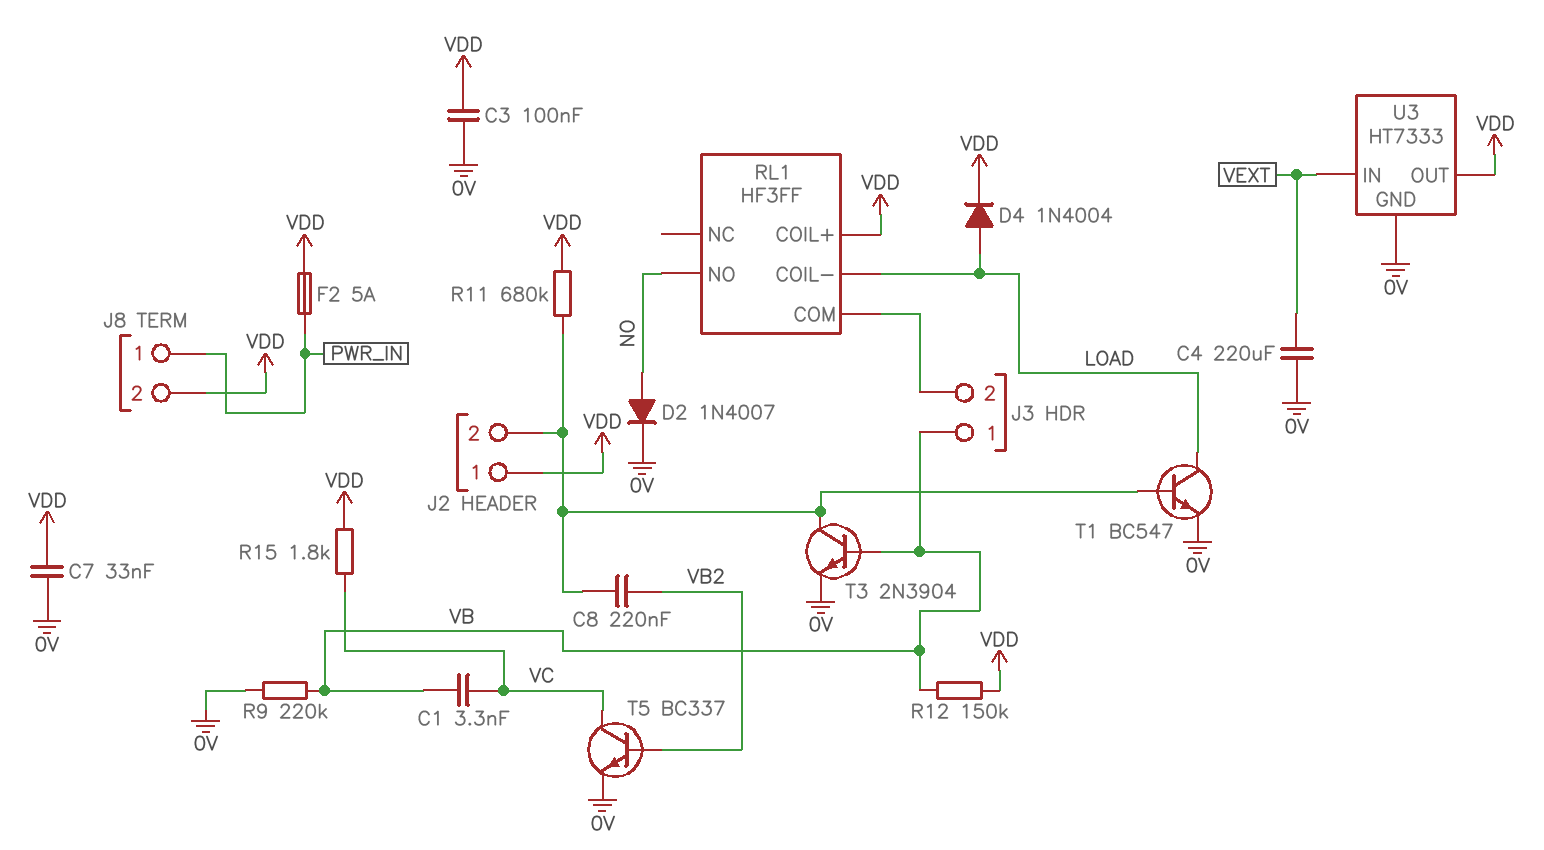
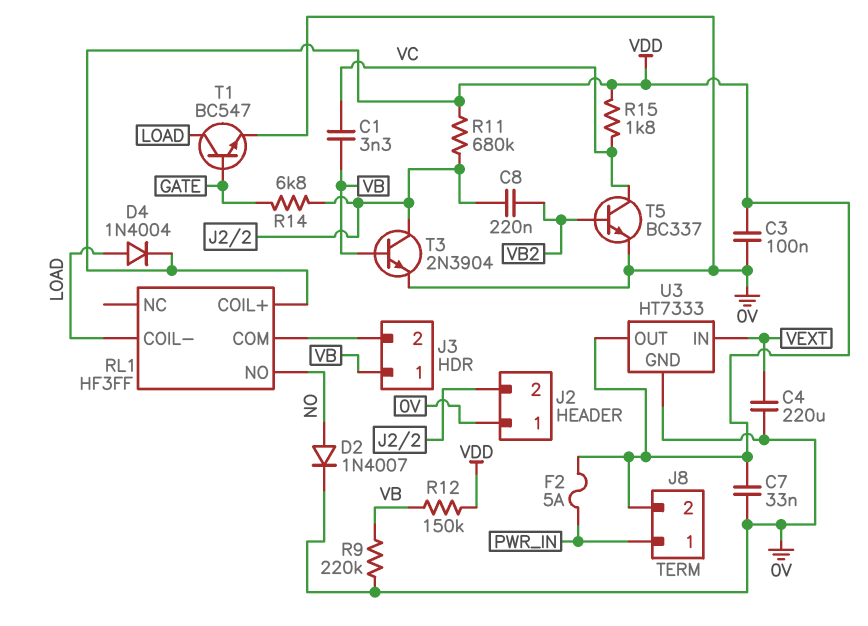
J2 pin 1: VDD -> 0V
R14: none -> 6.8k (GATE, J2/2)
T1: NPN BC547 (B J2/2, C LOAD, E 0V) -> NPN BC547 (B GATE, C LOAD, E 0V)

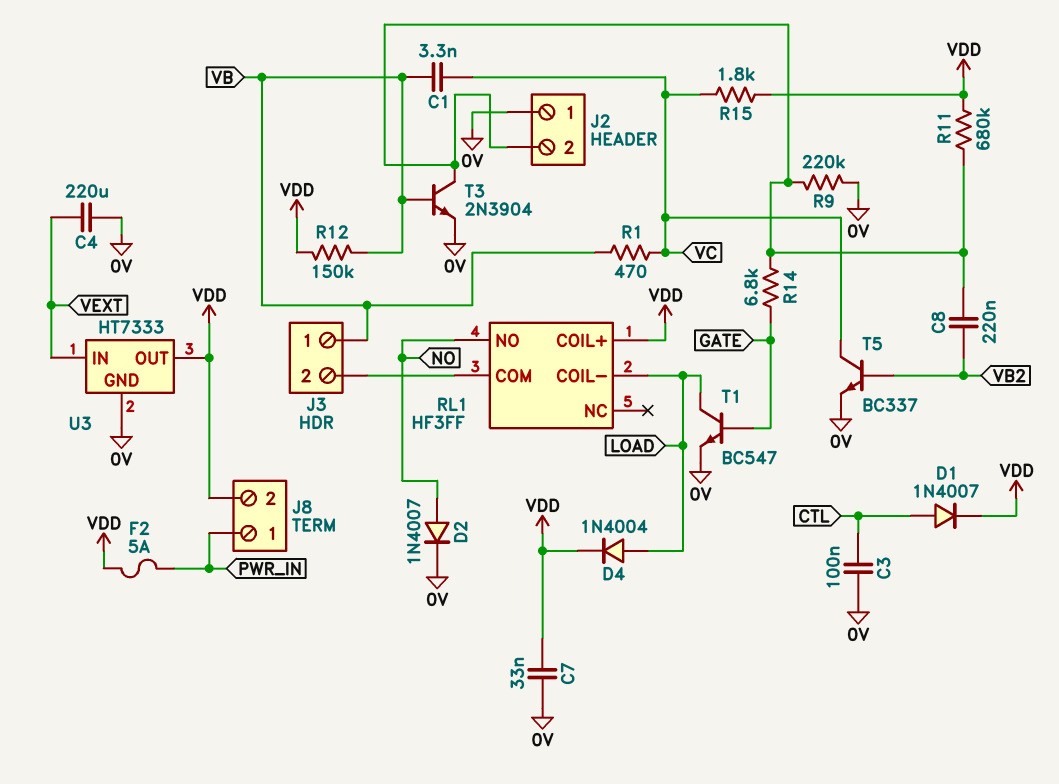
C3: 100nF (0V, VDD) -> 100nF (0V, CTL)
D1: none -> diode 1N4007 (A CTL, K VDD)
R1: none -> 470 (VB, VC)
R9: 220k (0V, VB) -> 220k (0V, J2/2)

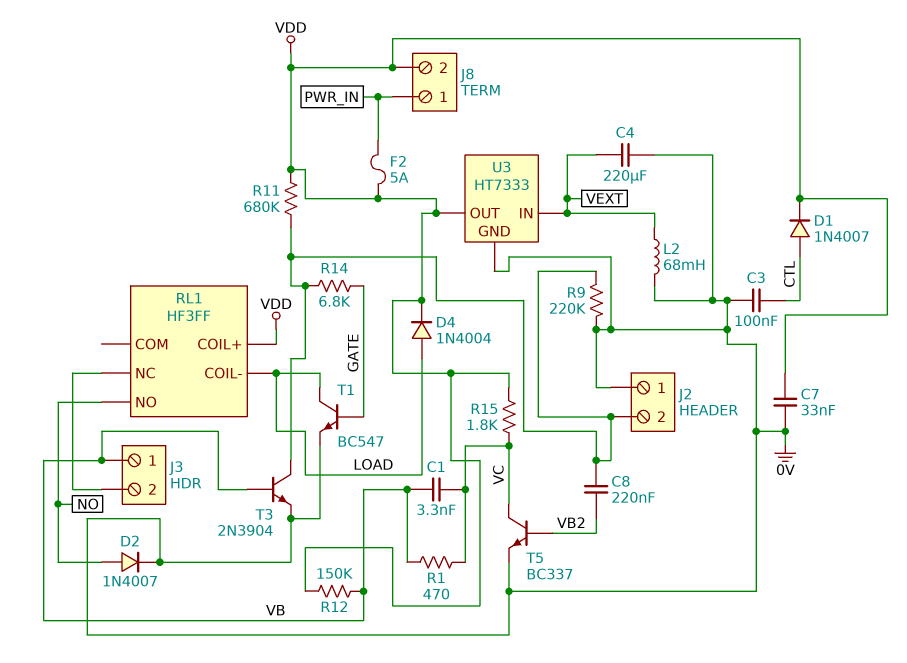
L2: none -> 68mH (0V, VEXT)
RL1 pin COM: J3/2 -> none
RL1 pin NC: none -> J3/2

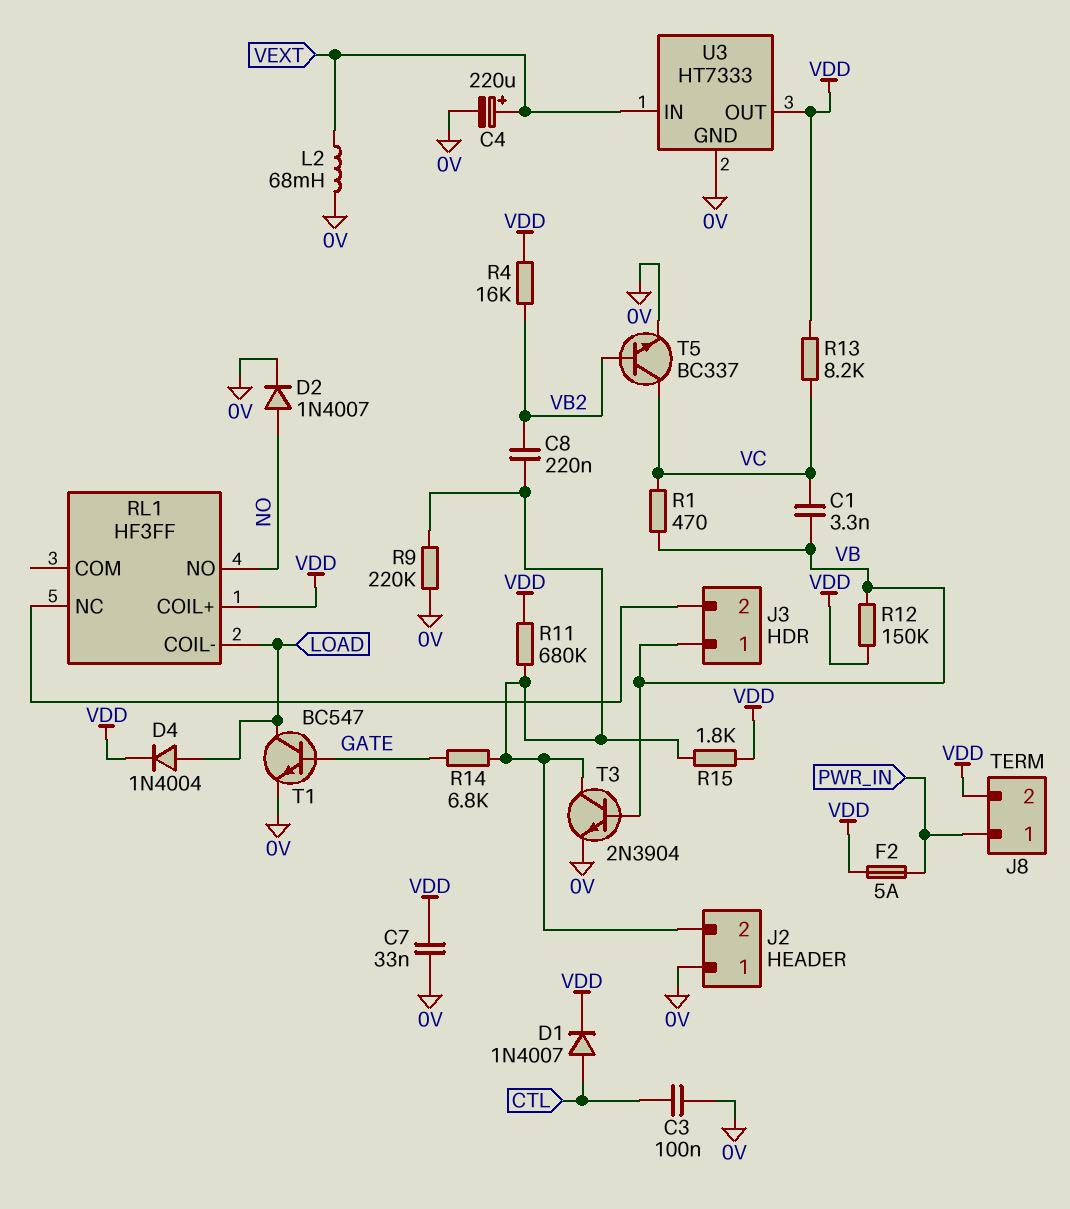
C4: 220uF (0V, VEXT) -> 220uF (plus VEXT, minus 0V)
R4: none -> 16k (VB2, VDD)
R13: none -> 8.2k (VC, VDD)
R15: 1.8k (VC, VDD) -> 1.8k (J2/2, VDD)

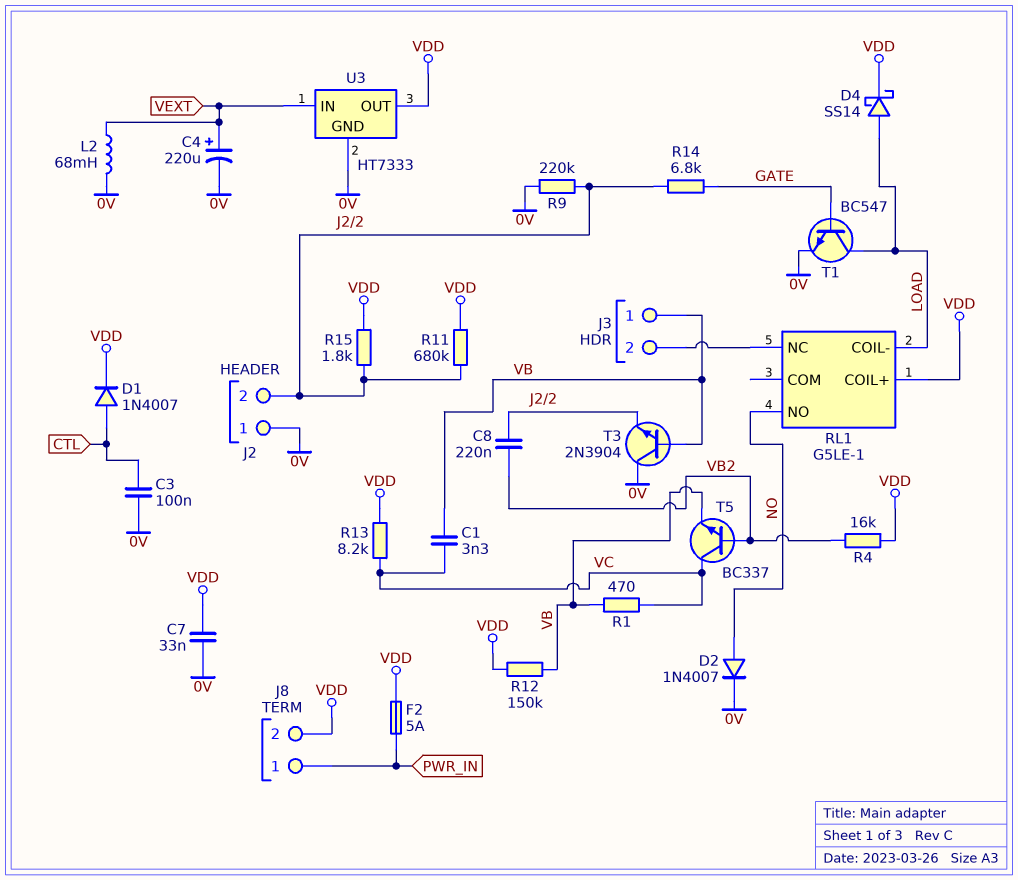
D4: diode 1N4004 (A LOAD, K VDD) -> schottky SS14 (A LOAD, K VDD)
RL1: HF3FF -> G5LE-1
T3: NPN 2N3904 (B VB, C J2/2, E 0V) -> NPN 2N3904 (B VB, C 0V, E J2/2)
T5: NPN BC337 (B VB2, C VC, E 0V) -> NPN BC337 (B VB2, C VC, E VB)

